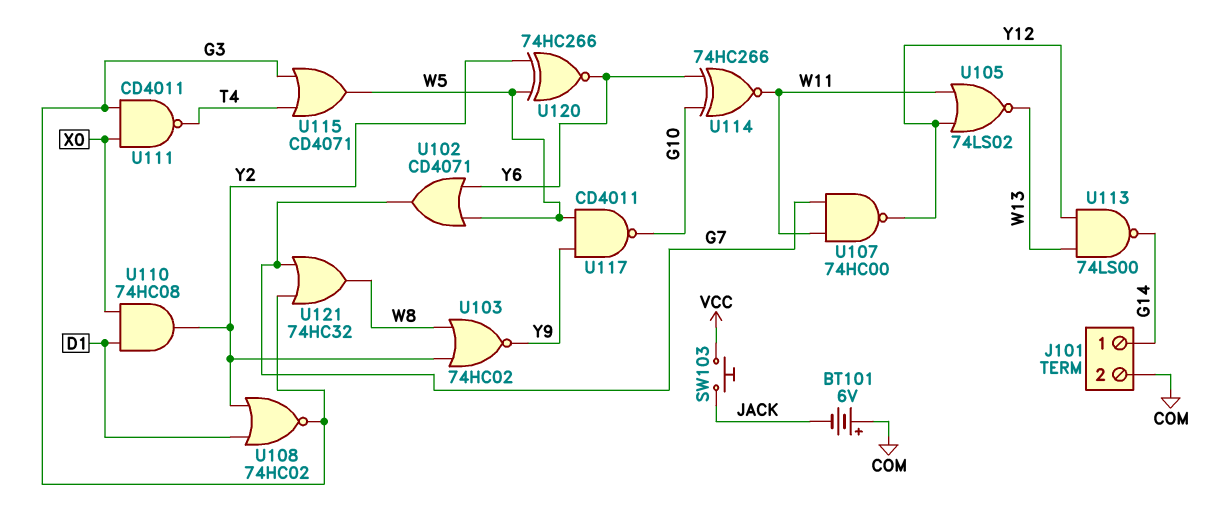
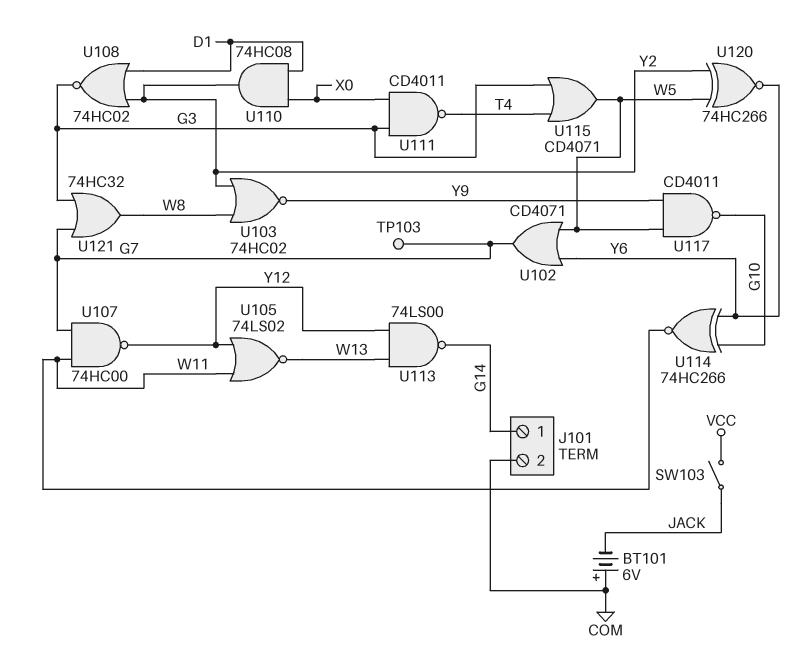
SW103: button (JACK, VCC) -> switch (JACK, VCC)
TP103: none -> test point (G7)

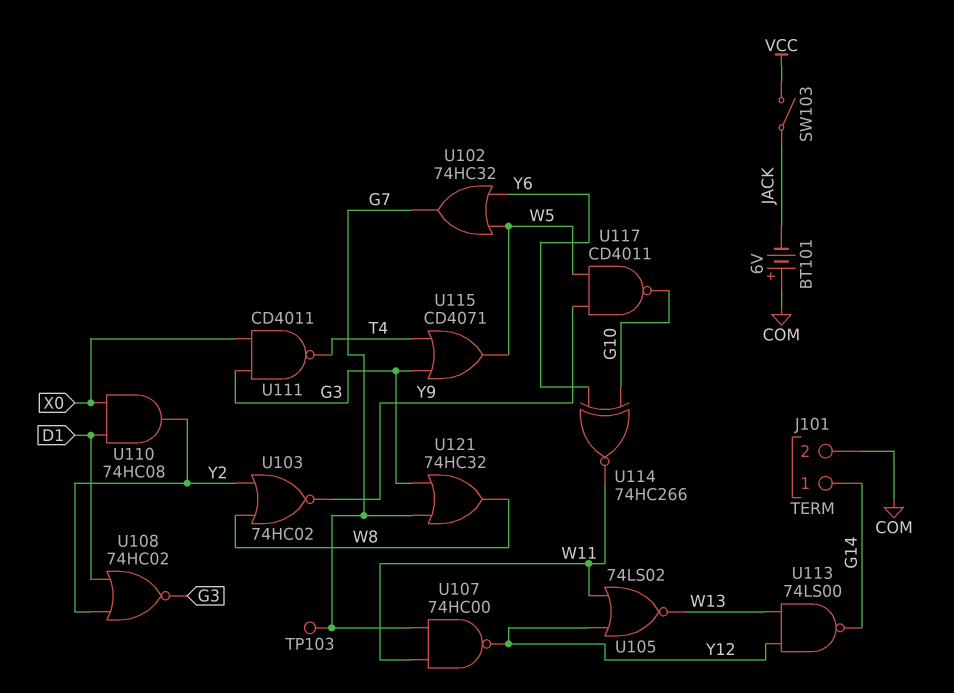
U102: OR CD4071 (in W5, in Y6, out G7) -> OR 74HC32 (in W5, in Y6, out G7)
U120: XNOR 74HC266 (in W5, in Y2, out Y6) -> none

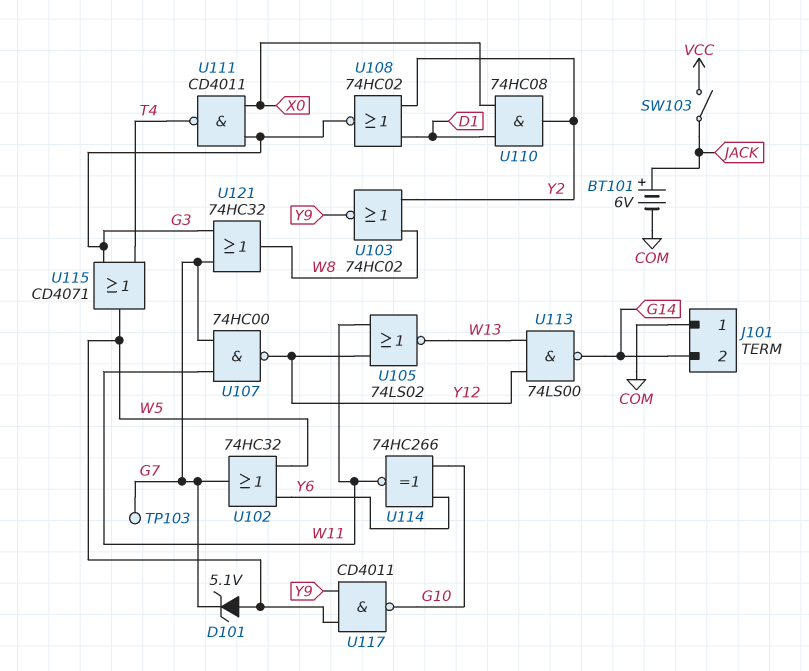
BT101: 6V (plus COM, minus JACK) -> 6V (plus JACK, minus COM)
D101: none -> zener 5.1V (A W5, K G7)
J101 pin 1: G14 -> COM
J101 pin 2: COM -> G14

